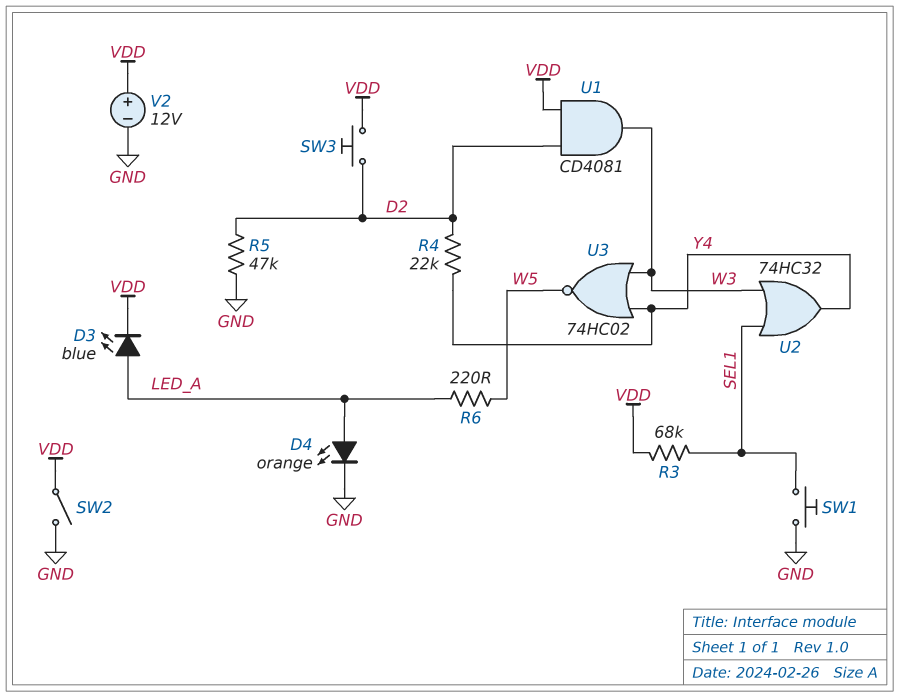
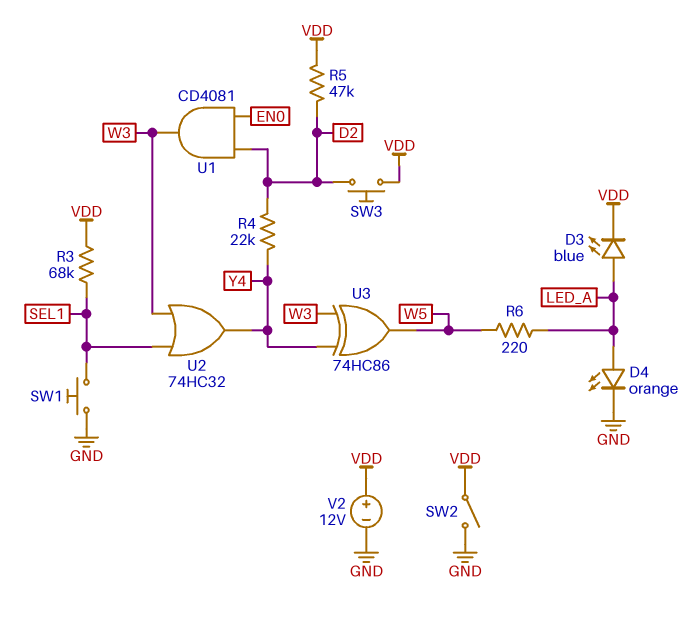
R5: 47k (D2, GND) -> 47k (D2, VDD)
U1: AND CD4081 (in D2, in VDD, out W3) -> AND CD4081 (in D2, in EN0, out W3)
U3: NOR 74HC02 (in W3, in Y4, out W5) -> XOR 74HC86 (in W3, in Y4, out W5)

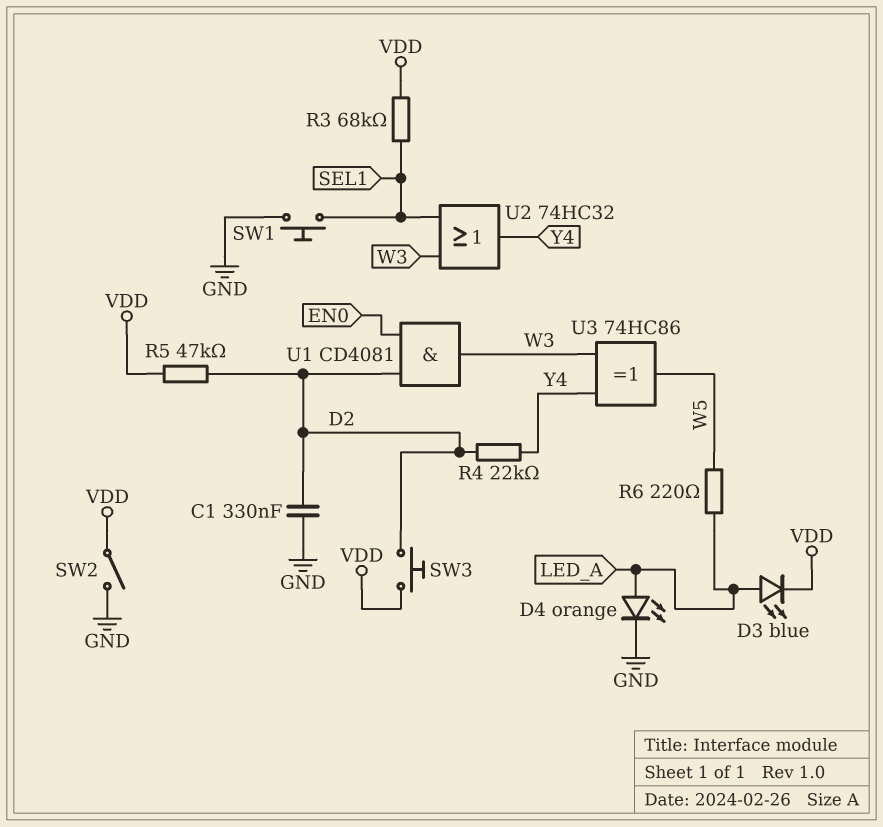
C1: none -> 330nF (D2, GND)
V2: 12V (plus VDD, minus GND) -> none

